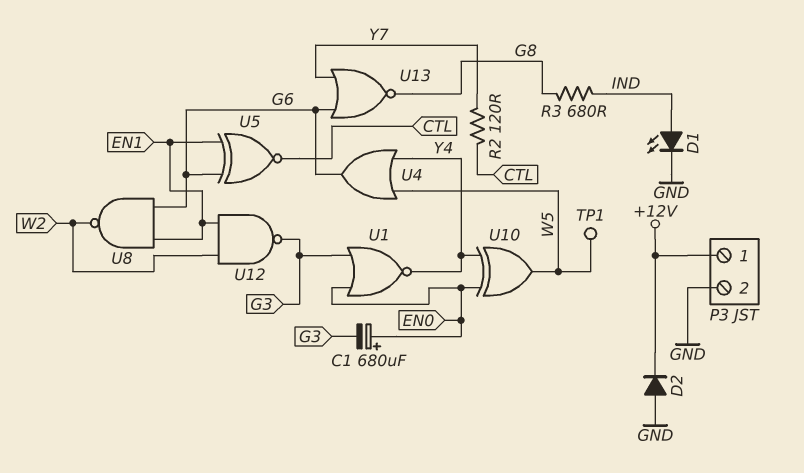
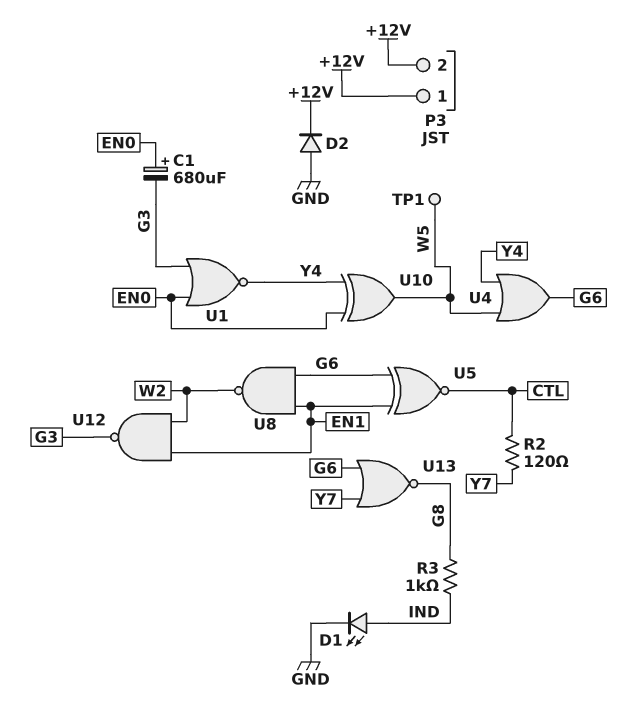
P3 pin 2: GND -> +12V
R3: 680 (G8, IND) -> 1k (G8, IND)

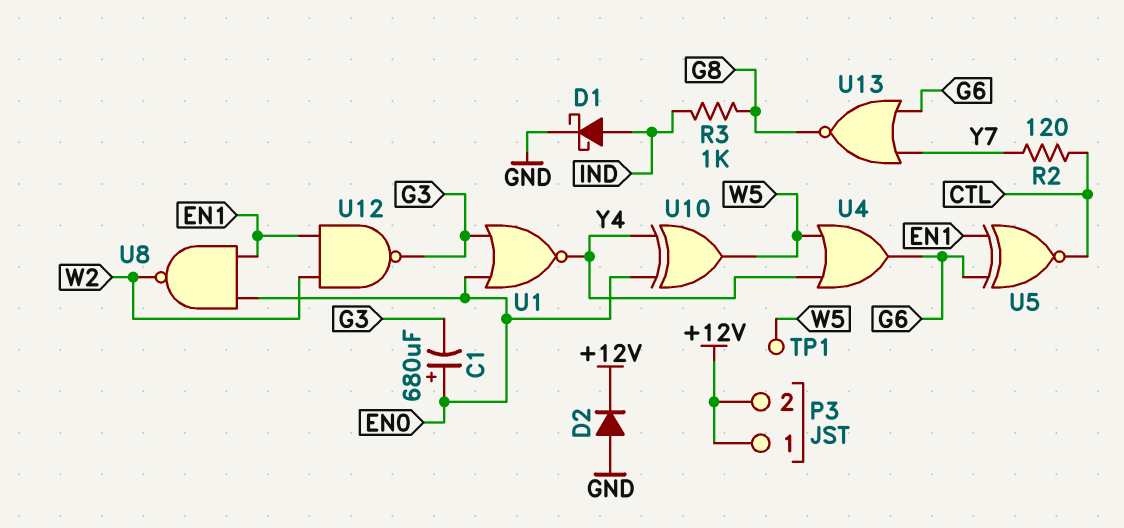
D1: LED (A IND, K GND) -> schottky (A IND, K GND)
U8: NAND (in EN1, in G6, out W2) -> NAND (in EN0, in EN1, out W2)

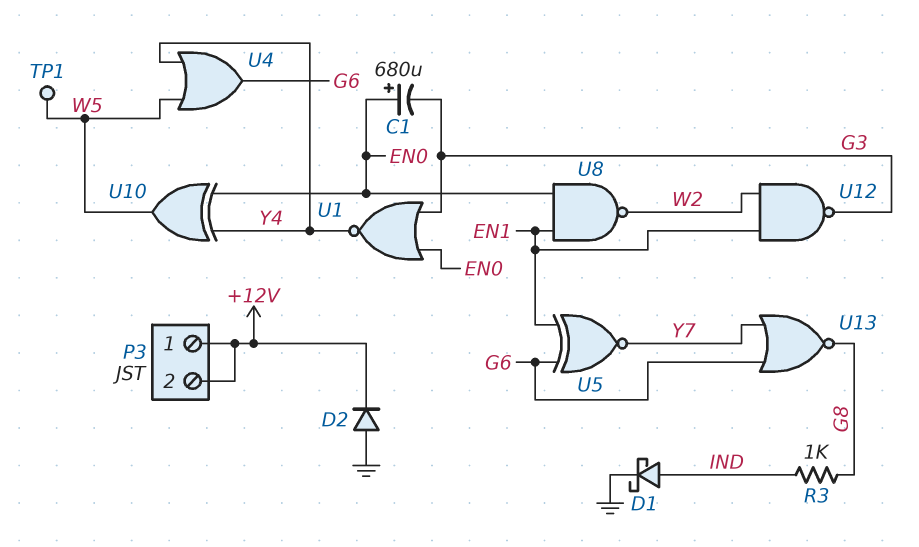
R2: 120 (CTL, Y7) -> none
U5: XNOR (in EN1, in G6, out CTL) -> XNOR (in EN1, in G6, out Y7)

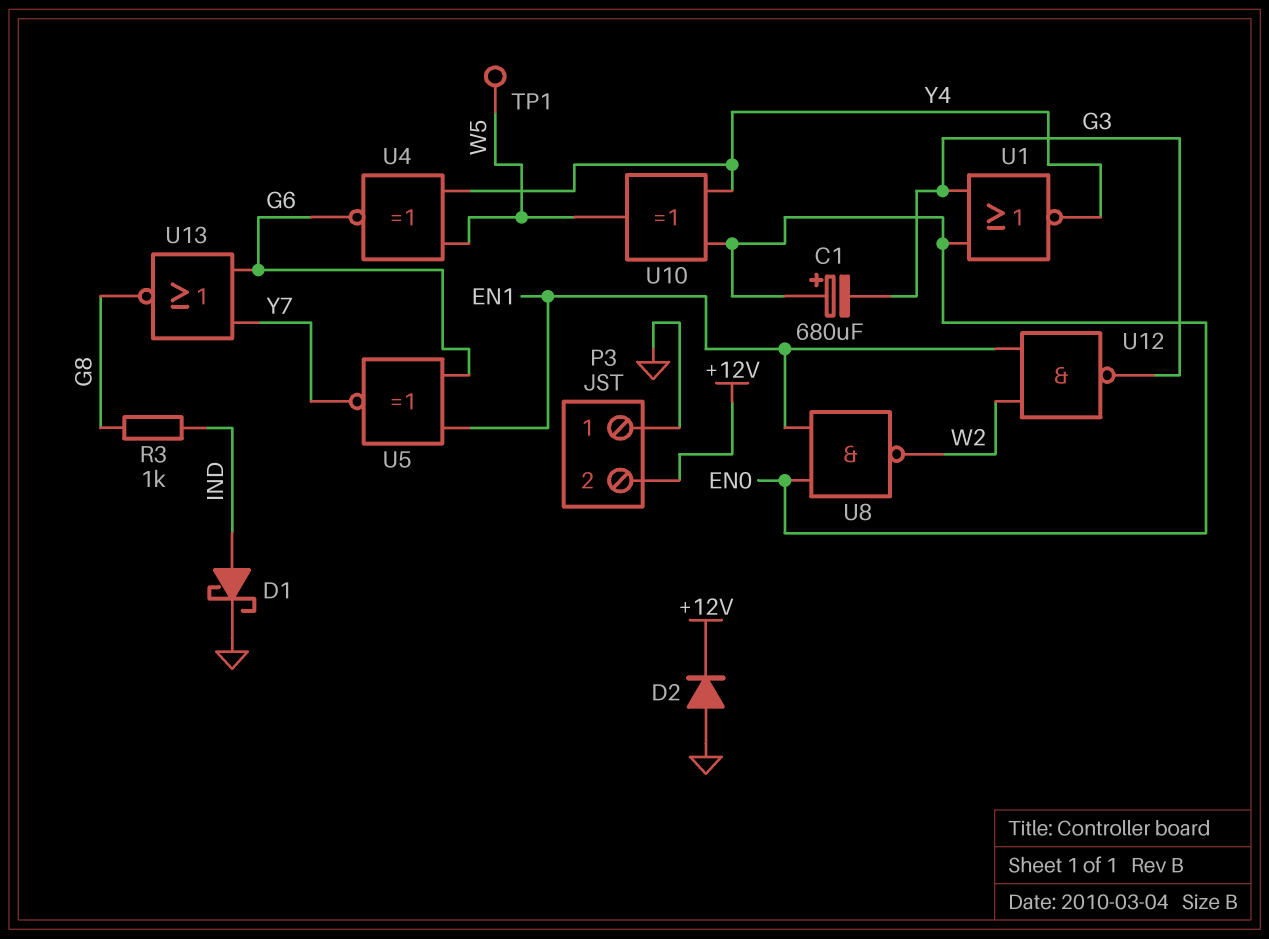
P3 pin 1: +12V -> GND
U4: OR (in W5, in Y4, out G6) -> XNOR (in W5, in Y4, out G6)

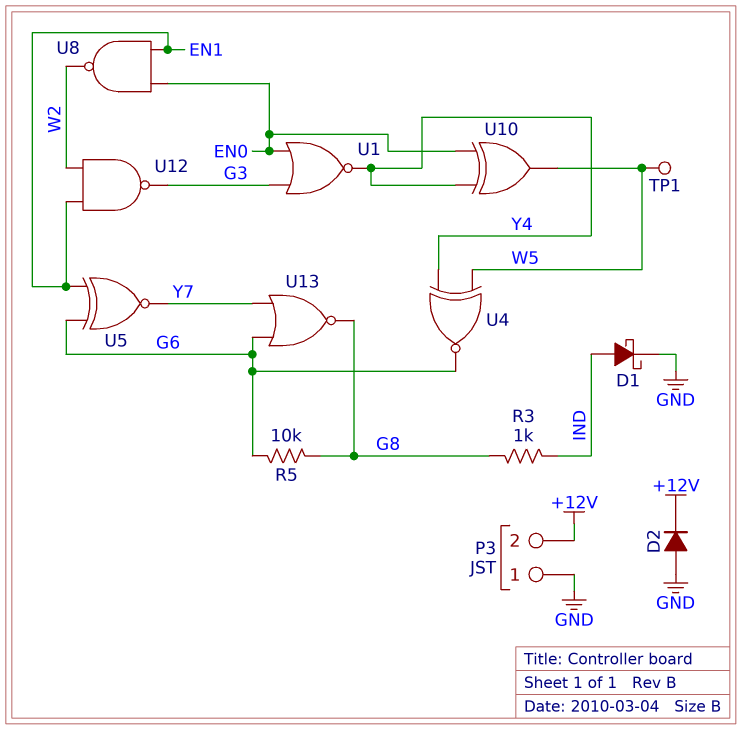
C1: 680uF (plus EN0, minus G3) -> none
R5: none -> 10k (G6, G8)

